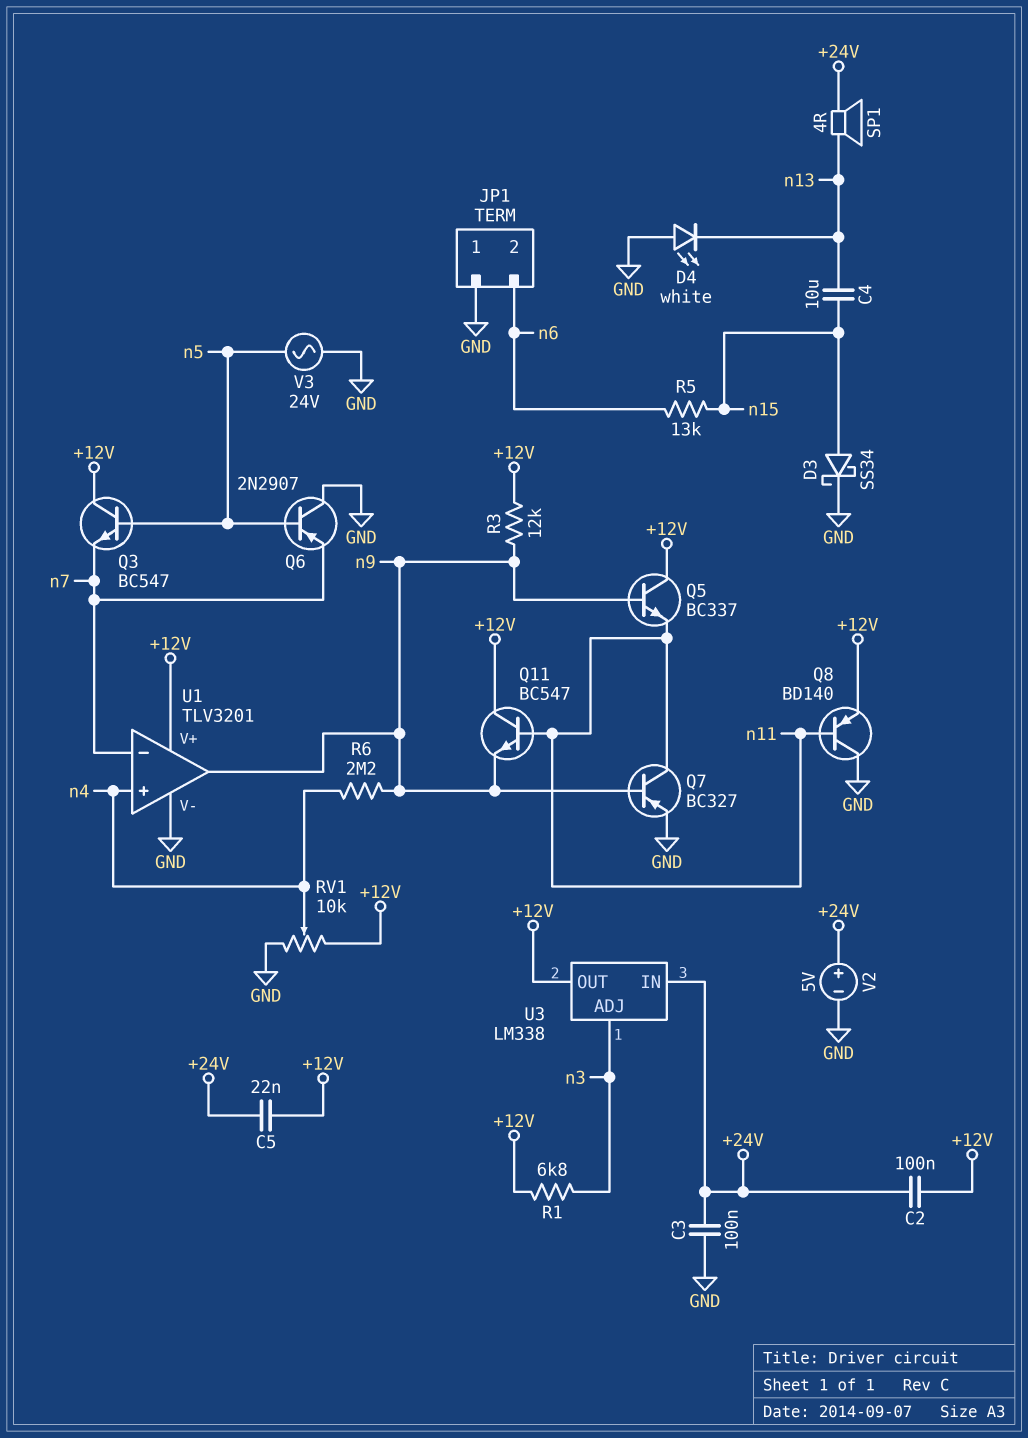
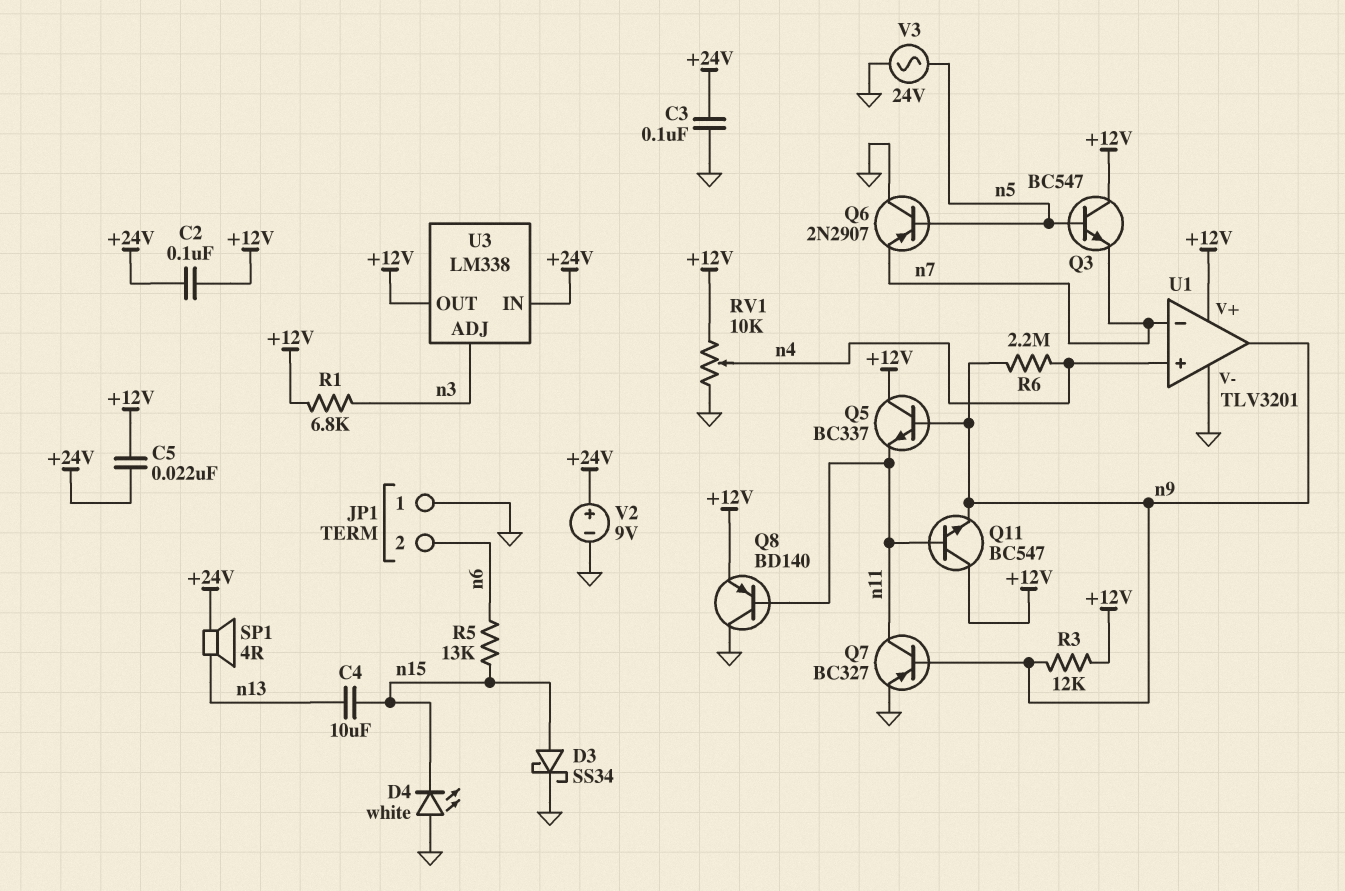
D4: LED white (A GND, K n13) -> LED white (A GND, K n15)
V2: 5V (plus +24V, minus GND) -> 9V (plus +24V, minus GND)

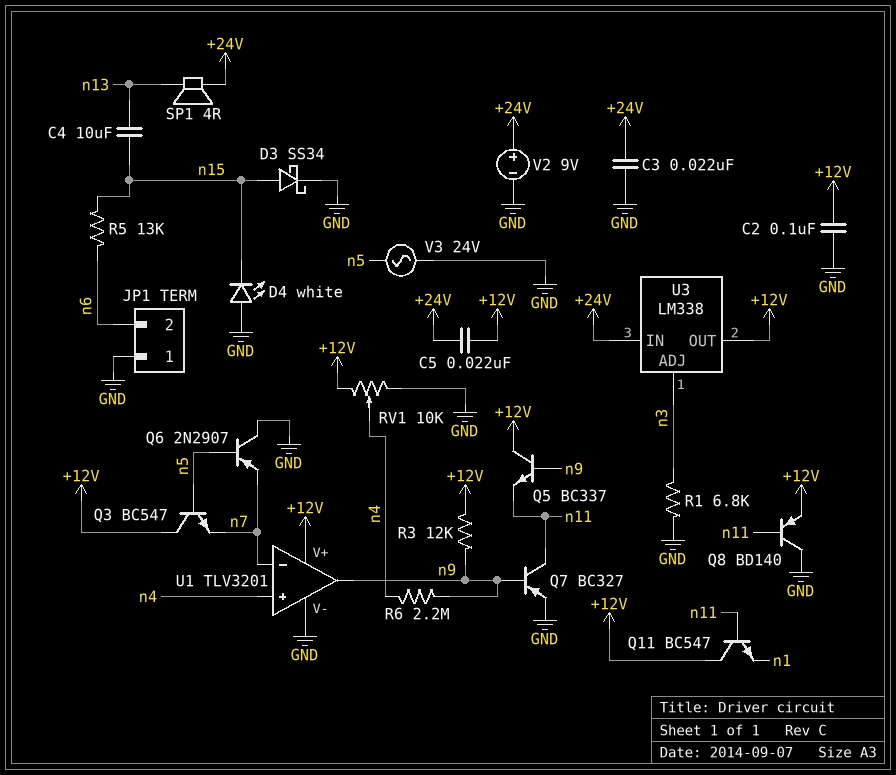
C2: 100nF (+12V, +24V) -> 100nF (+12V, GND)
C3: 100nF (+24V, GND) -> 22nF (+24V, GND)
Q11: NPN BC547 (B n11, C +12V, E n9) -> NPN BC547 (B n11, C +12V, E n1)
R1: 6.8k (+12V, n3) -> 6.8k (GND, n3)

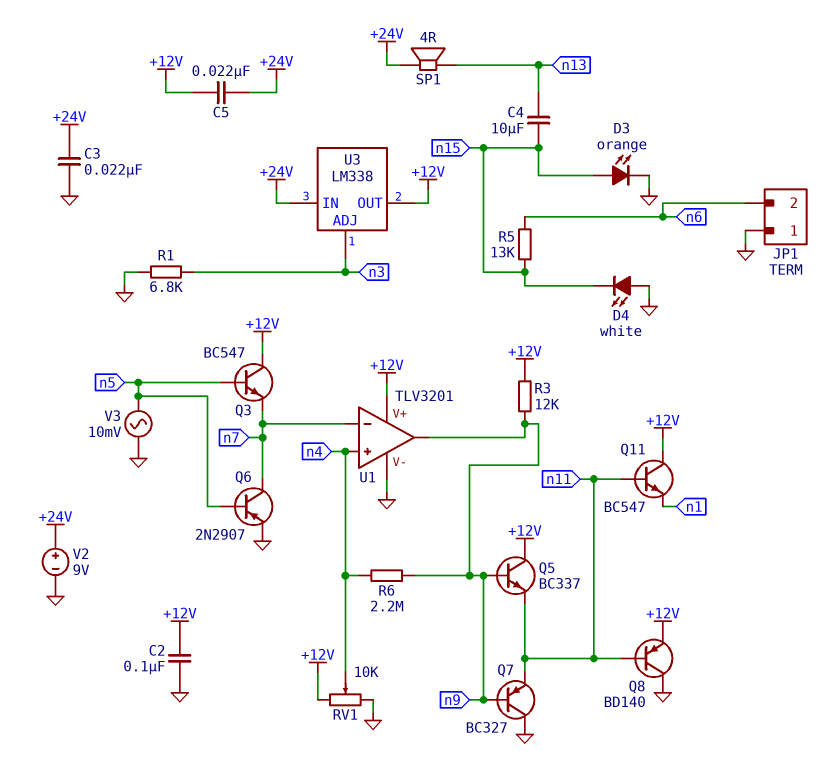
D3: schottky SS34 (A n15, K GND) -> LED orange (A n15, K GND)
Q6: PNP 2N2907 (B n5, C GND, E n7) -> PNP 2N2907 (B n5, C n7, E GND)
Q7: PNP BC327 (B n9, C n11, E GND) -> PNP BC327 (B n9, C GND, E n11)
V3: AC 24V (GND, n5) -> AC 10mV (GND, n5)

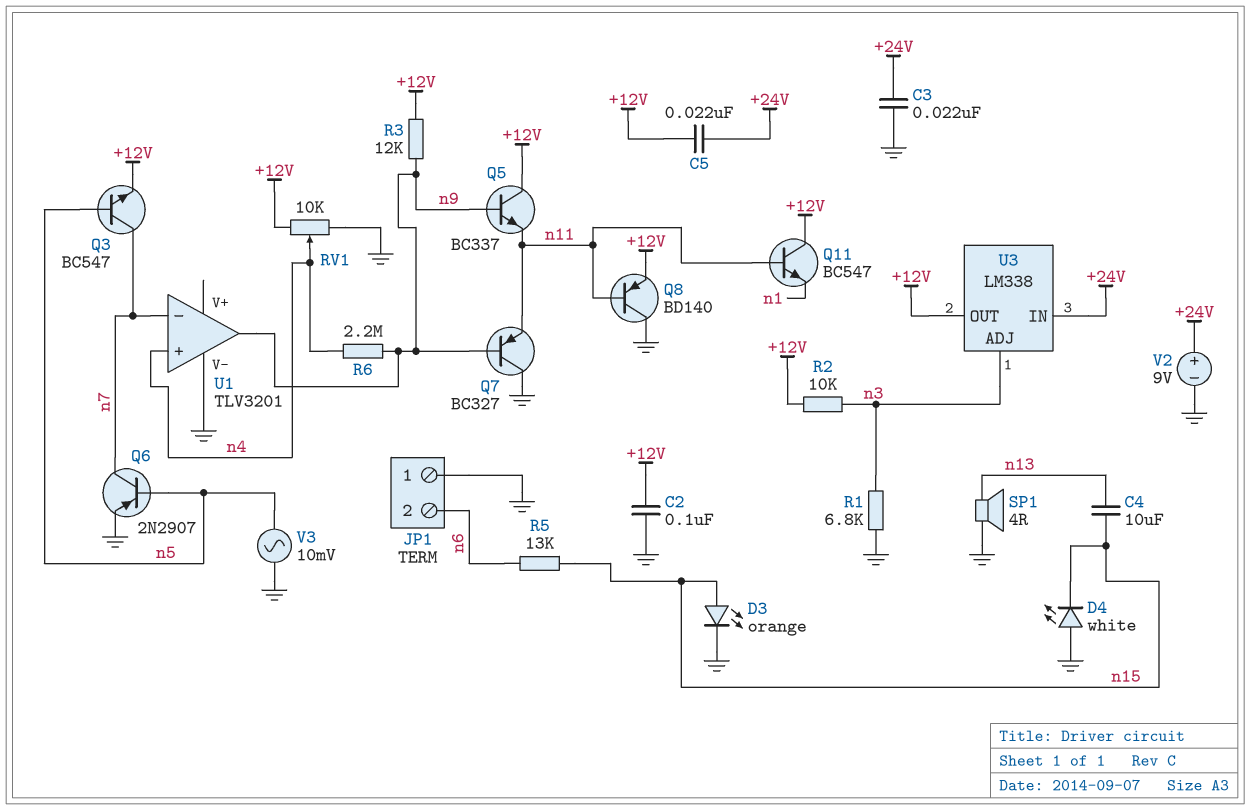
Q3: NPN BC547 (B n5, C +12V, E n7) -> NPN BC547 (B n5, C n7, E +12V)
R2: none -> 10k (+12V, n3)
SP1: speaker 4R (+24V, n13) -> speaker 4R (GND, n13)
U1 pin V+: +12V -> none

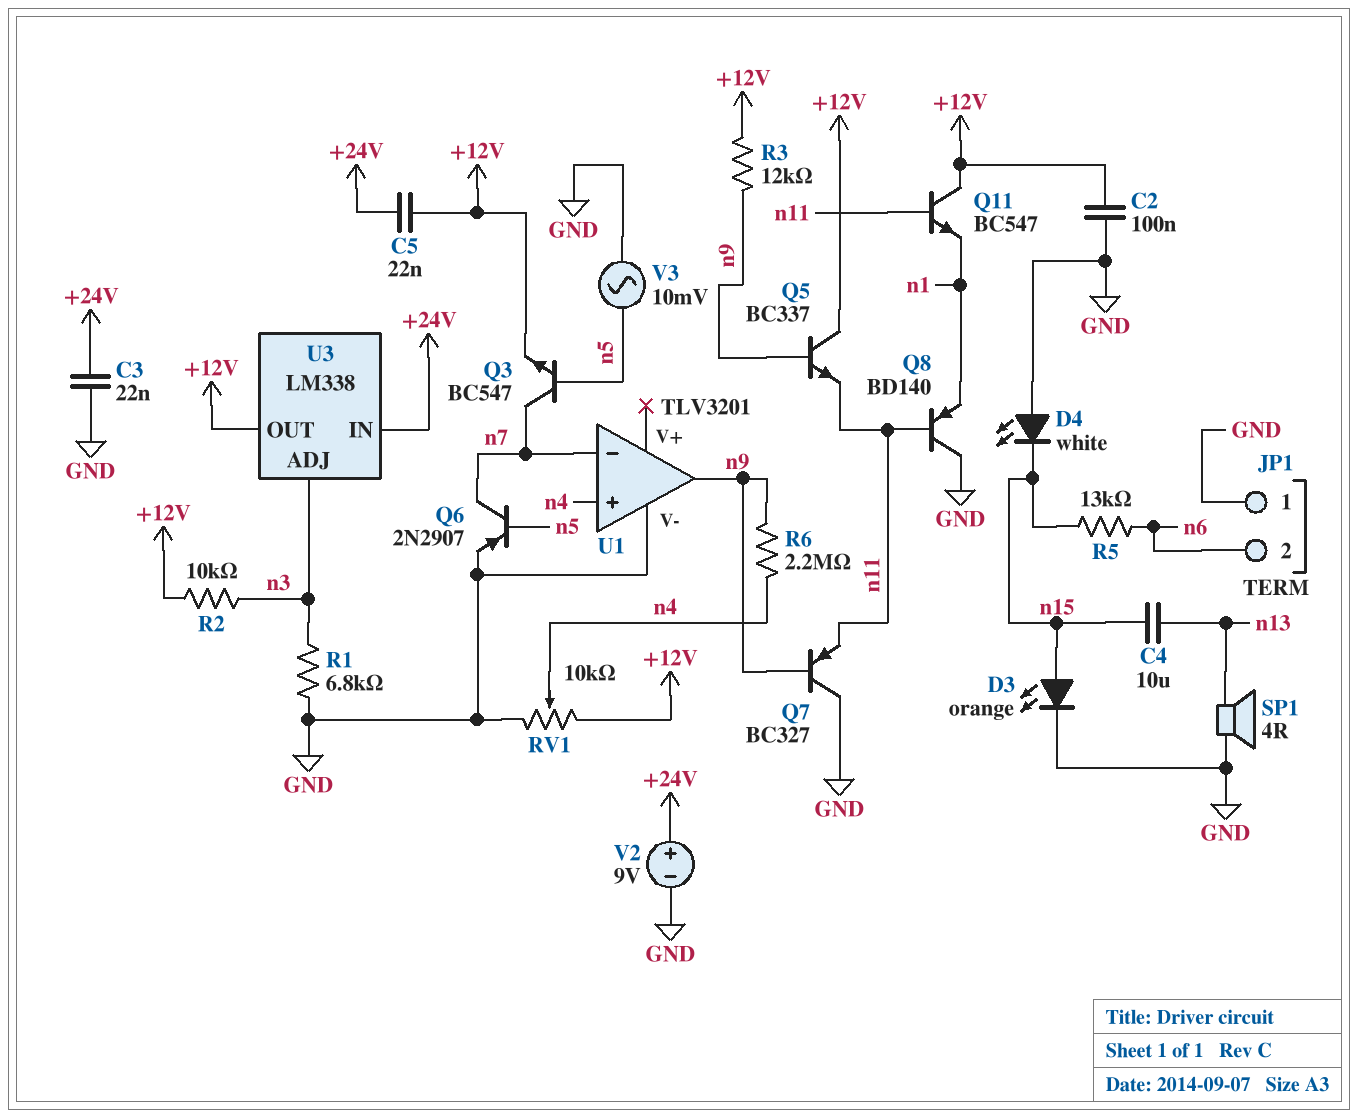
Q8: PNP BD140 (B n11, C GND, E +12V) -> PNP BD140 (B n11, C GND, E n1)

